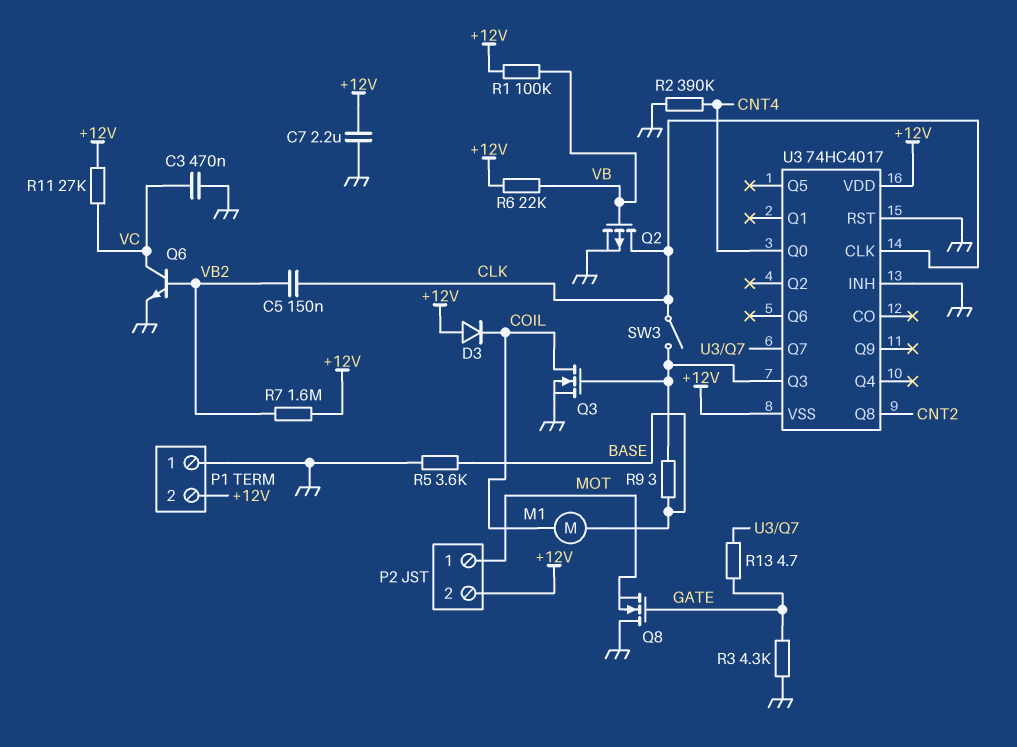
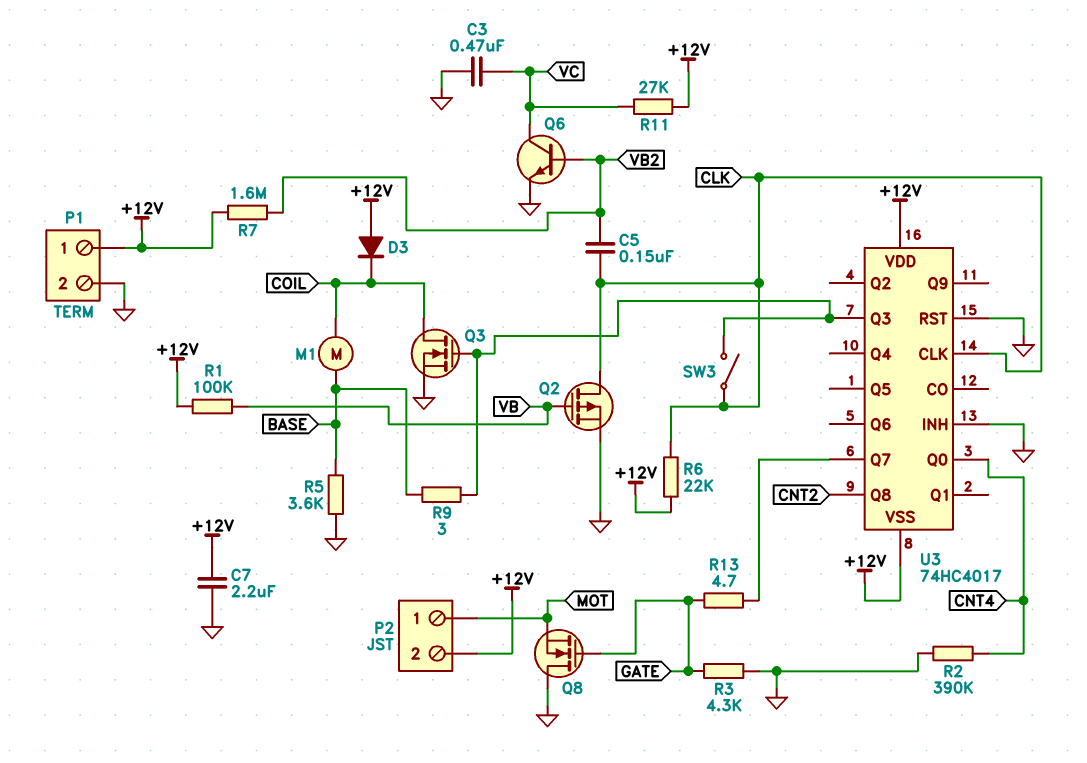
P1 pin 1: GND -> +12V
P1 pin 2: +12V -> GND
R6: 22k (+12V, VB) -> 22k (+12V, CLK)

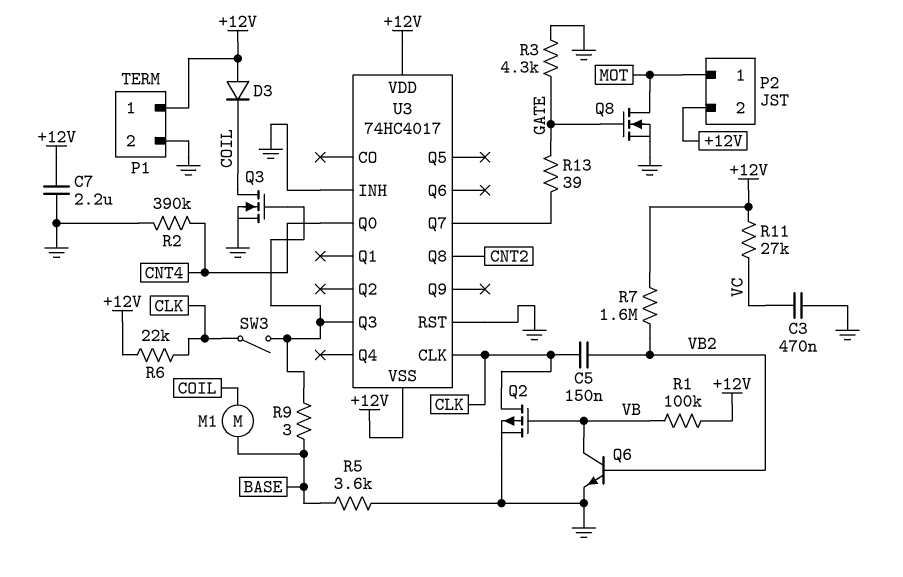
Q6: NPN (B VB2, C VC, E GND) -> NPN (B VB2, C VB, E GND)
Q8: NMOS (G GATE, D GND, S MOT) -> NMOS (G GATE, D MOT, S GND)
R13: 4.7 (GATE, U3/Q7) -> 39 (GATE, U3/Q7)

